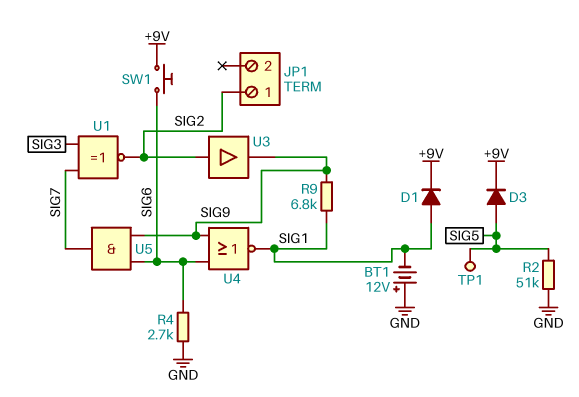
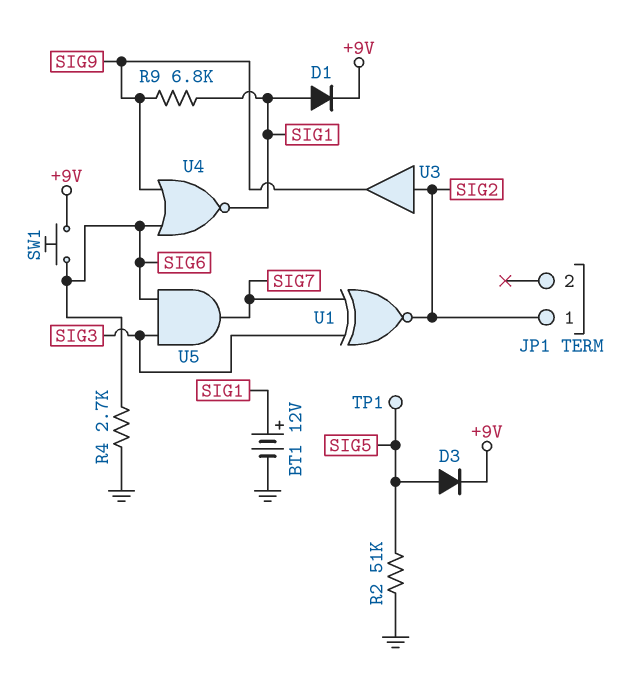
BT1: 12V (plus GND, minus SIG1) -> 12V (plus SIG1, minus GND)
U5: AND (in SIG6, in SIG9, out SIG7) -> AND (in SIG3, in SIG6, out SIG7)

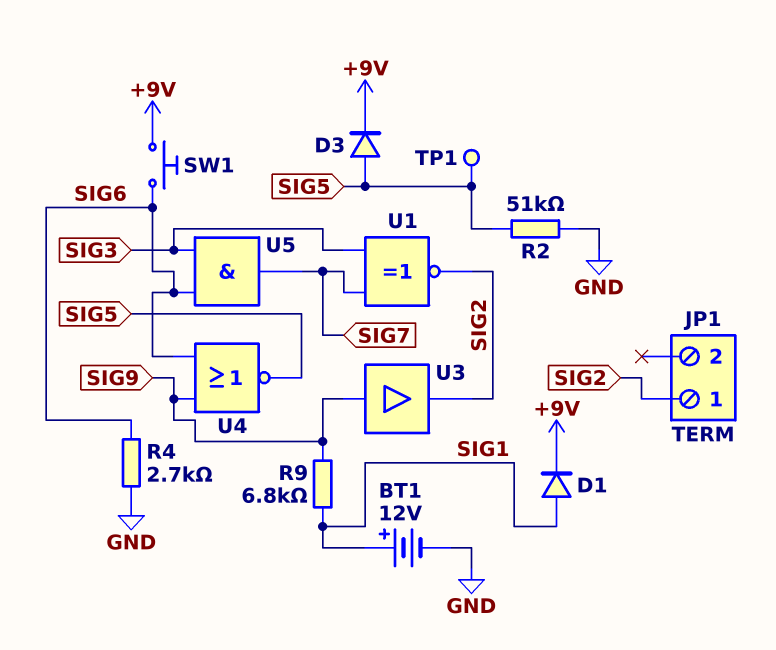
U3: buffer (in SIG2, out SIG9) -> buffer (in SIG9, out SIG2)
U4: NOR (in SIG6, in SIG9, out SIG1) -> NOR (in SIG6, in SIG9, out SIG5)

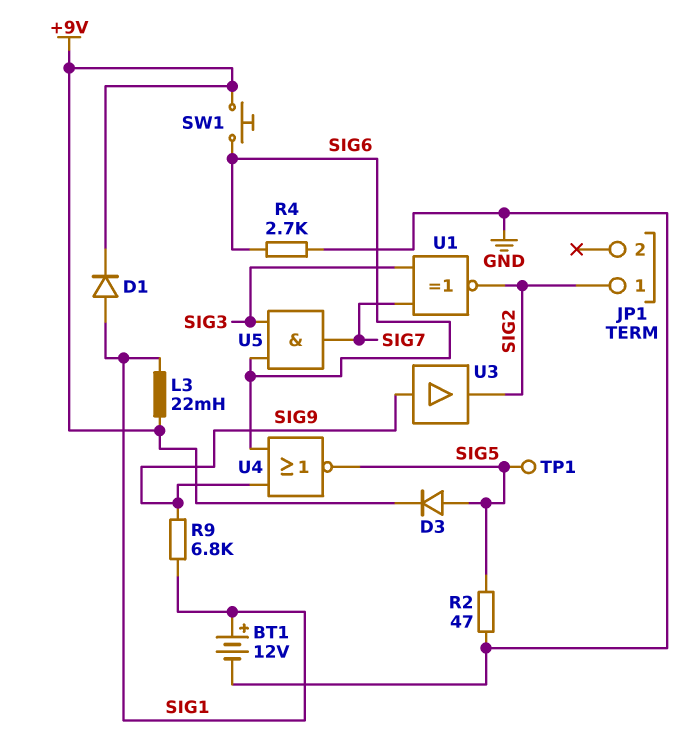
L3: none -> 22mH (+9V, SIG1)
R2: 51k (GND, SIG5) -> 47 (GND, SIG5)

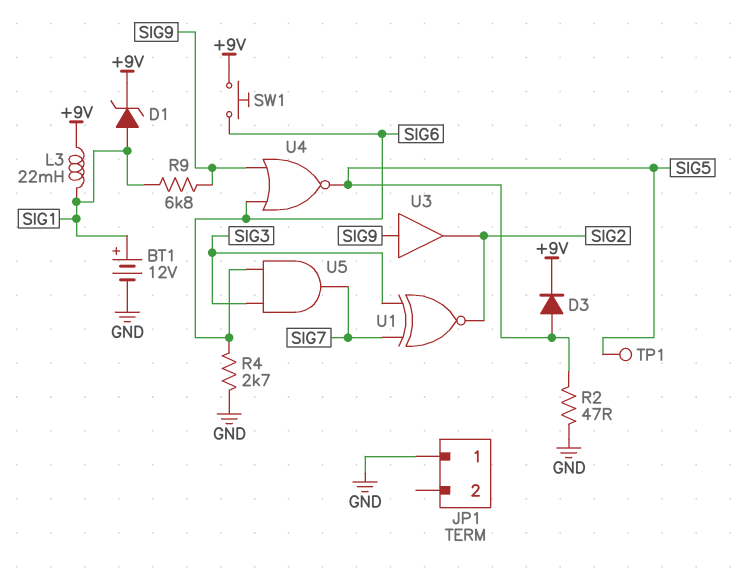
D1: diode (A SIG1, K +9V) -> zener (A SIG1, K +9V)
JP1 pin 1: SIG2 -> GND

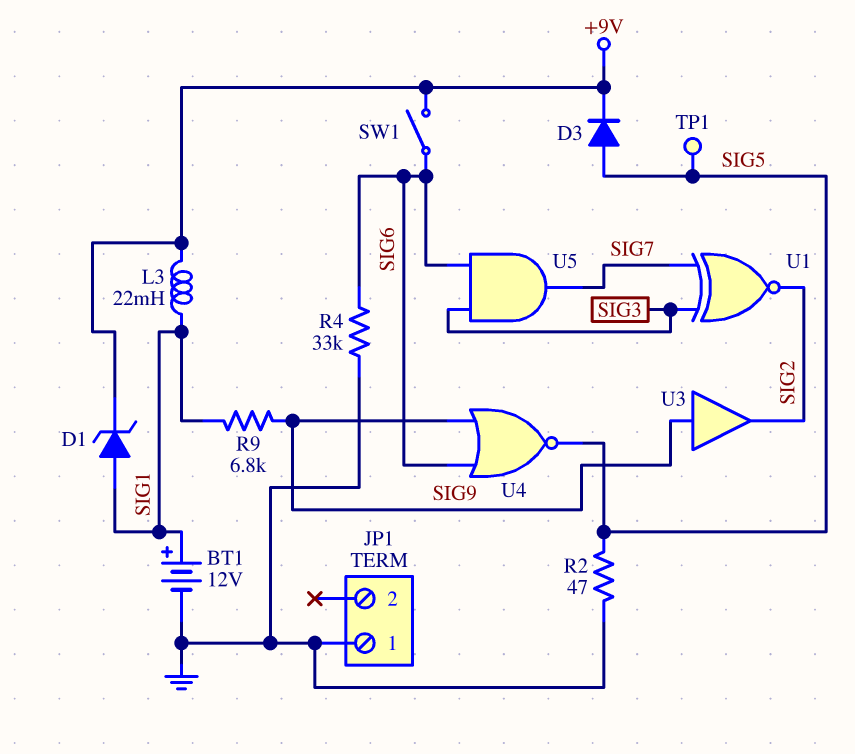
R4: 2.7k (GND, SIG6) -> 33k (GND, SIG6)
SW1: button (+9V, SIG6) -> switch (+9V, SIG6)

